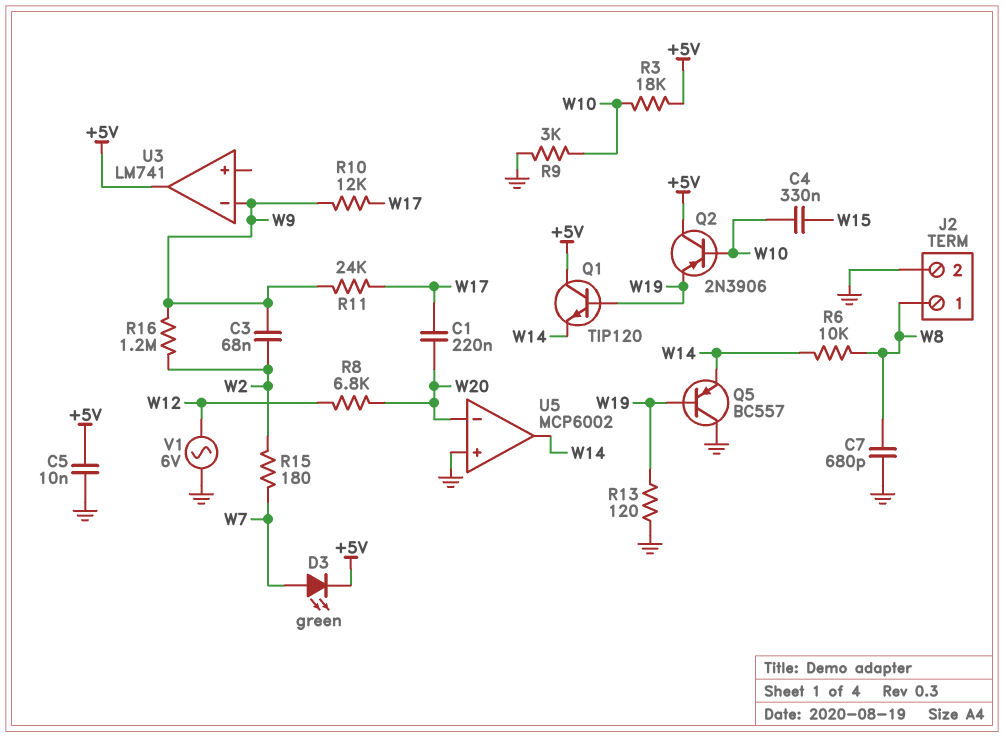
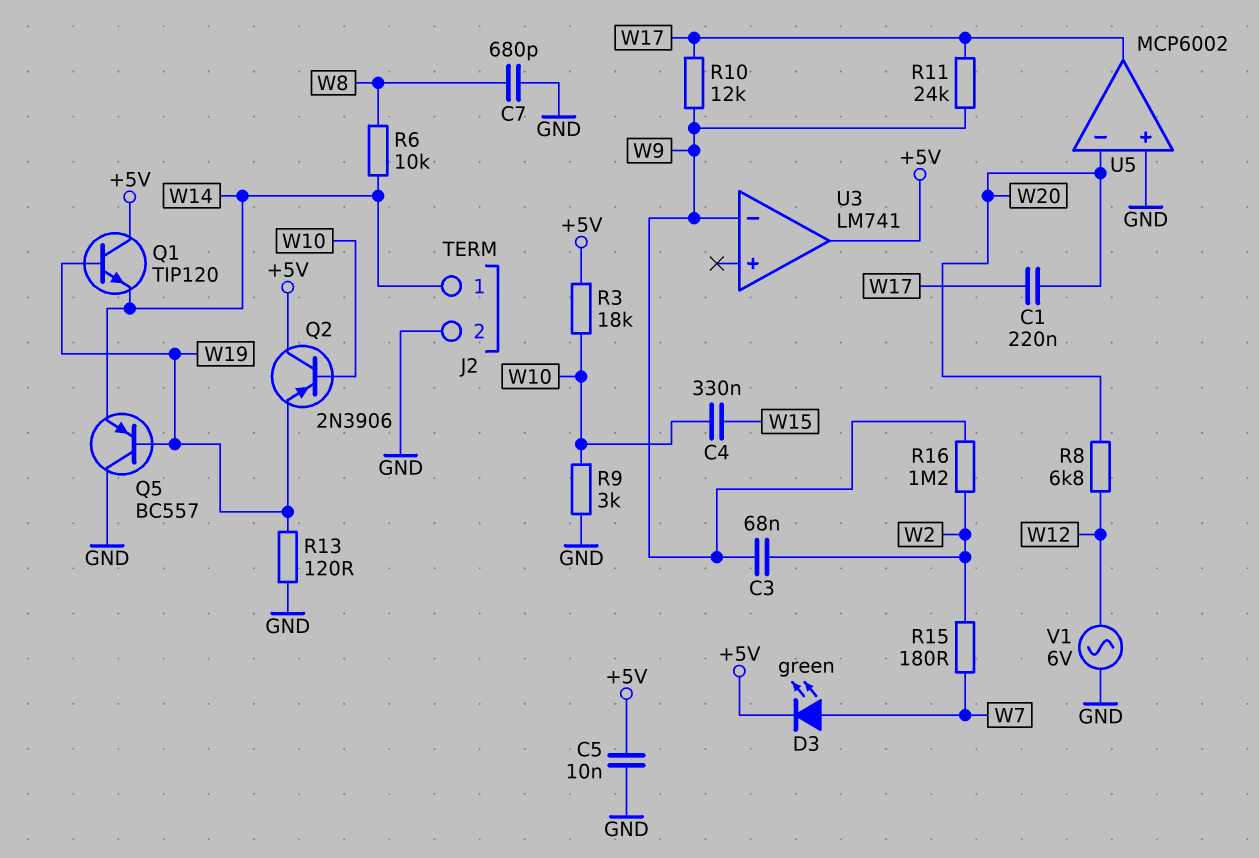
J2 pin 1: W8 -> W14
U5 pin out: W14 -> W17

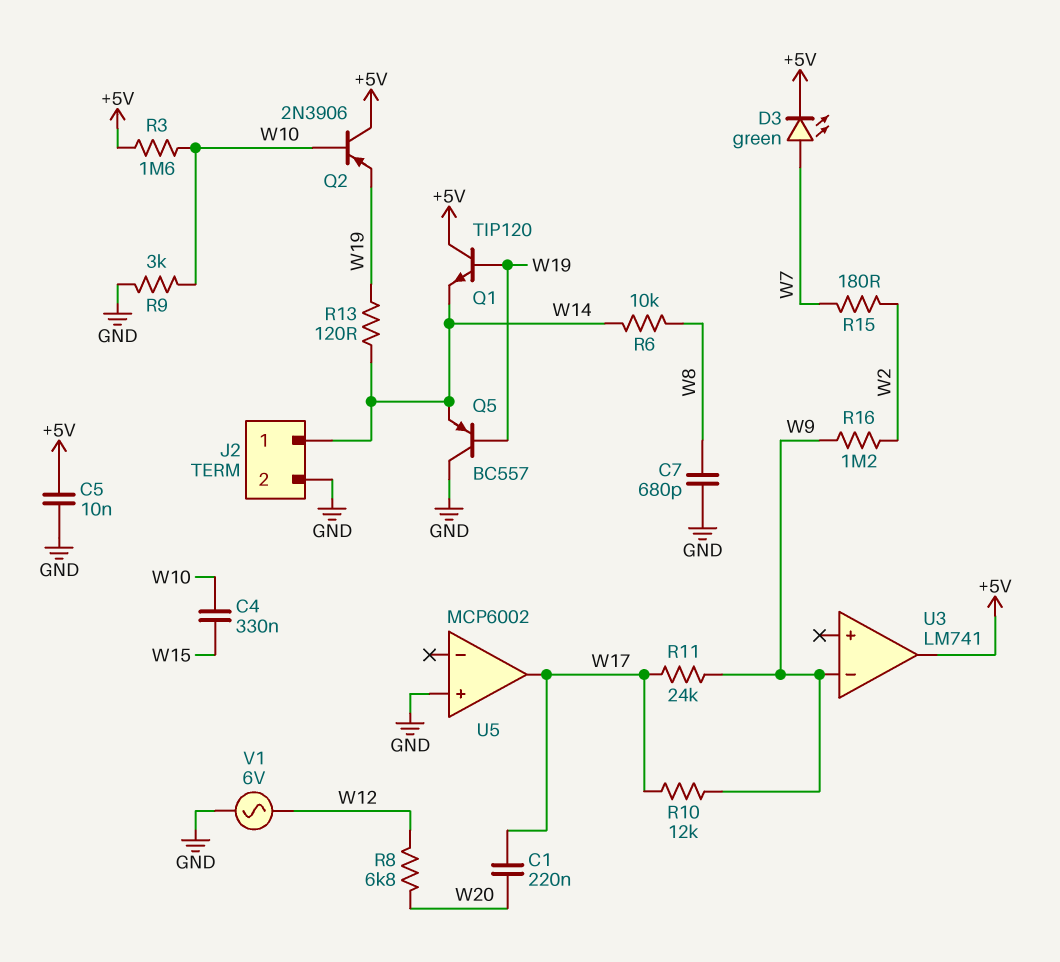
C3: 68nF (W2, W9) -> none
R3: 18k (+5V, W10) -> 1.6M (+5V, W10)
R13: 120 (GND, W19) -> 120 (W14, W19)
U5 pin in-: W20 -> none

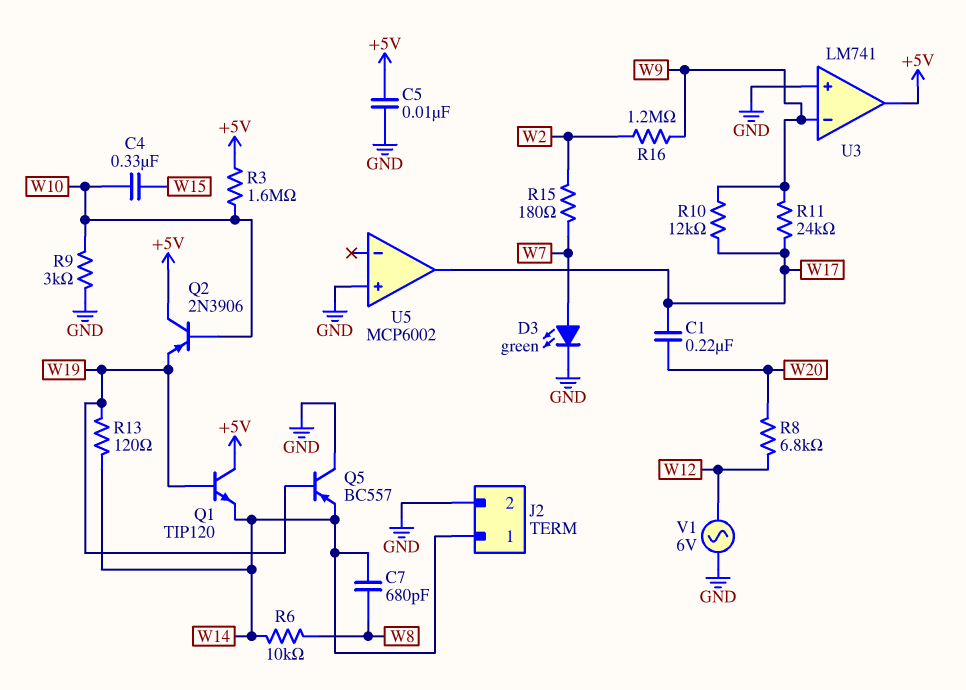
C7: 680pF (GND, W8) -> 680pF (W8, W14)
D3: LED green (A W7, K +5V) -> LED green (A W7, K GND)
U3 pin in+: none -> GND

